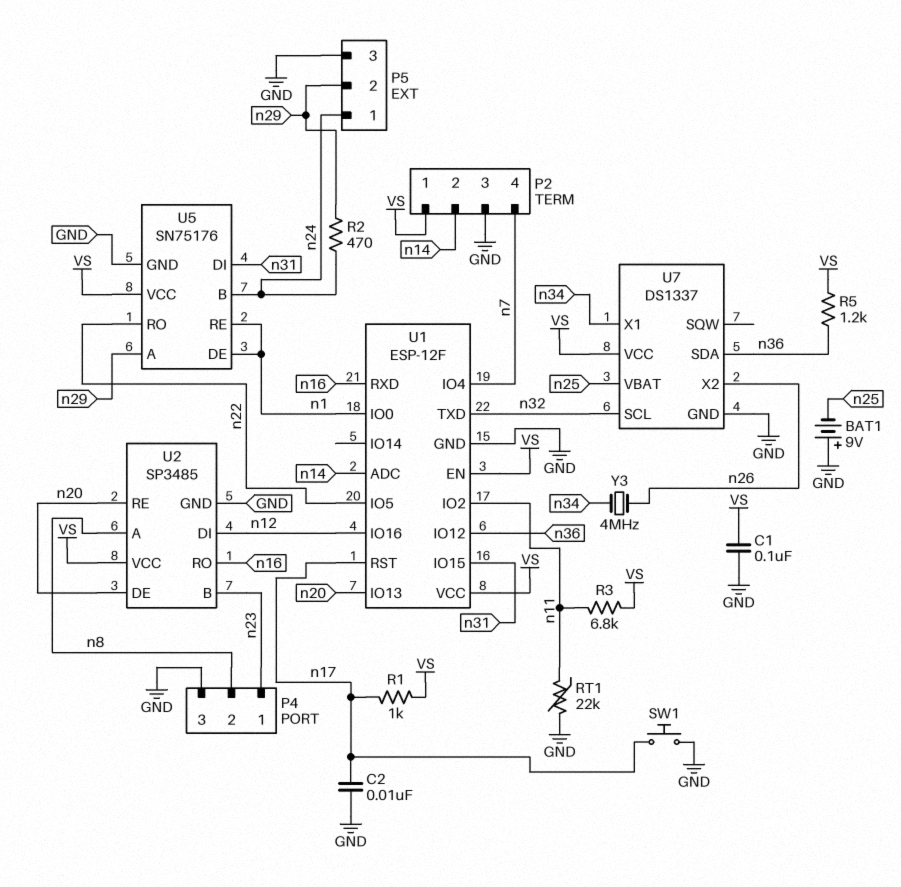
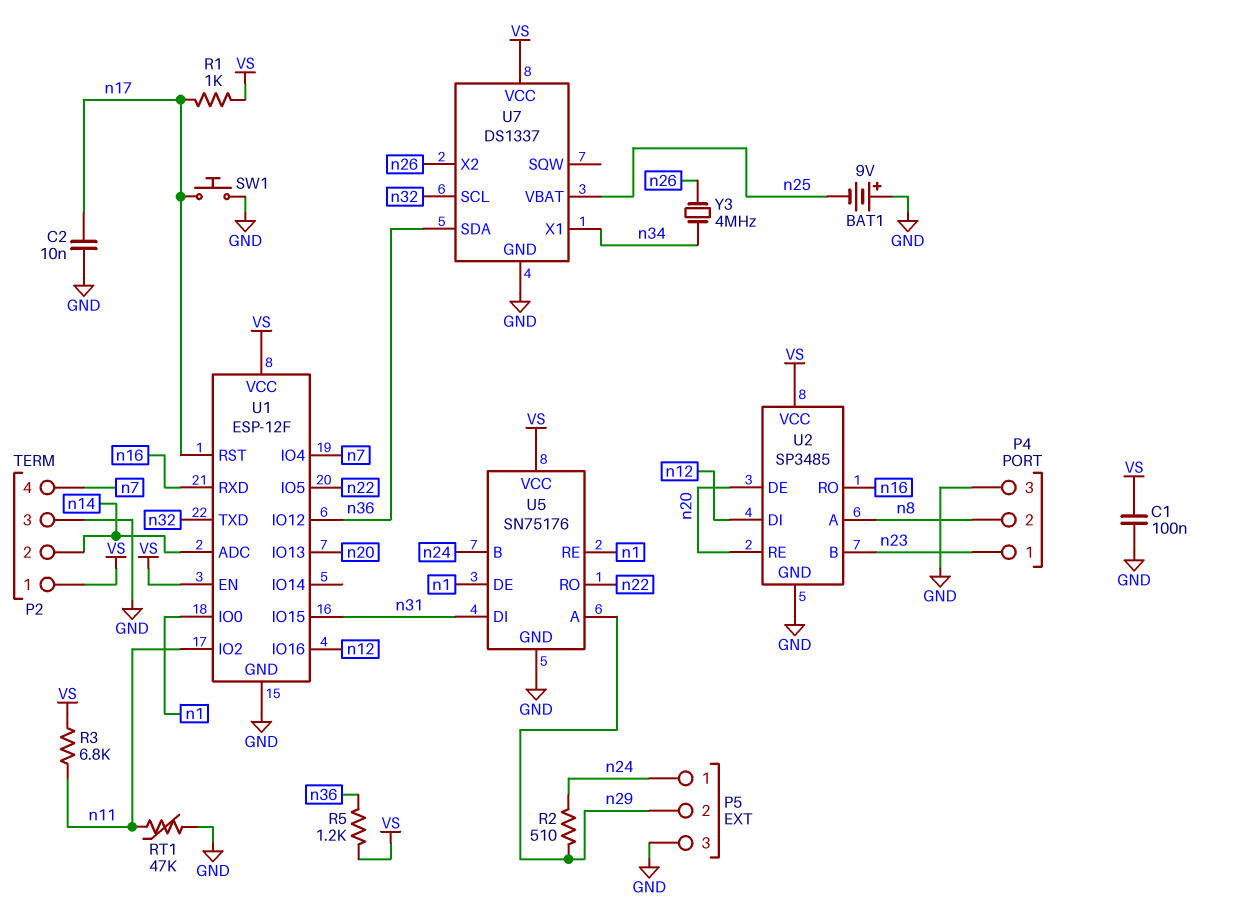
R2: 470 (n24, n29) -> 510 (n24, n29)
RT1: 22k (GND, n11) -> 47k (GND, n11)

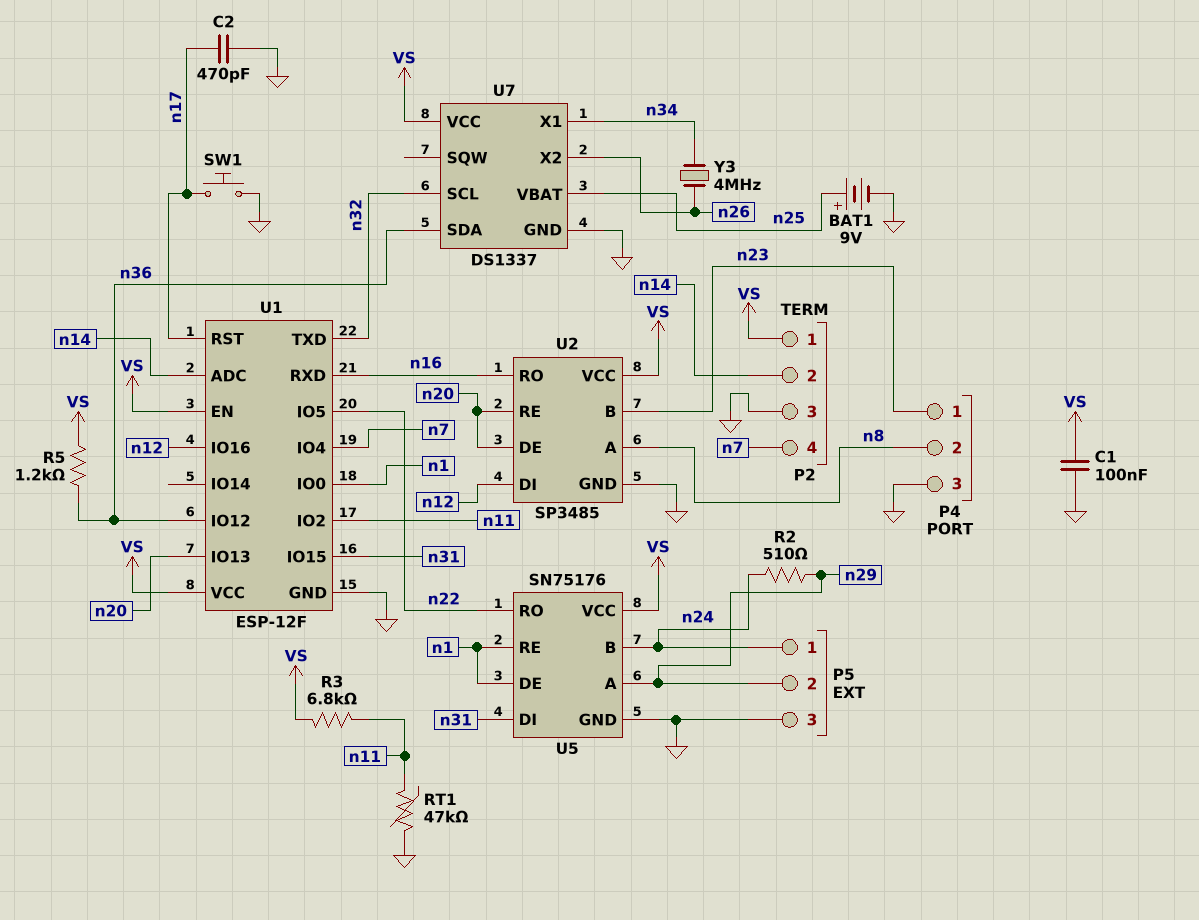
BAT1: 9V (plus GND, minus n25) -> 9V (plus n25, minus GND)
C2: 10nF (GND, n17) -> 470pF (GND, n17)
R1: 1k (VS, n17) -> none

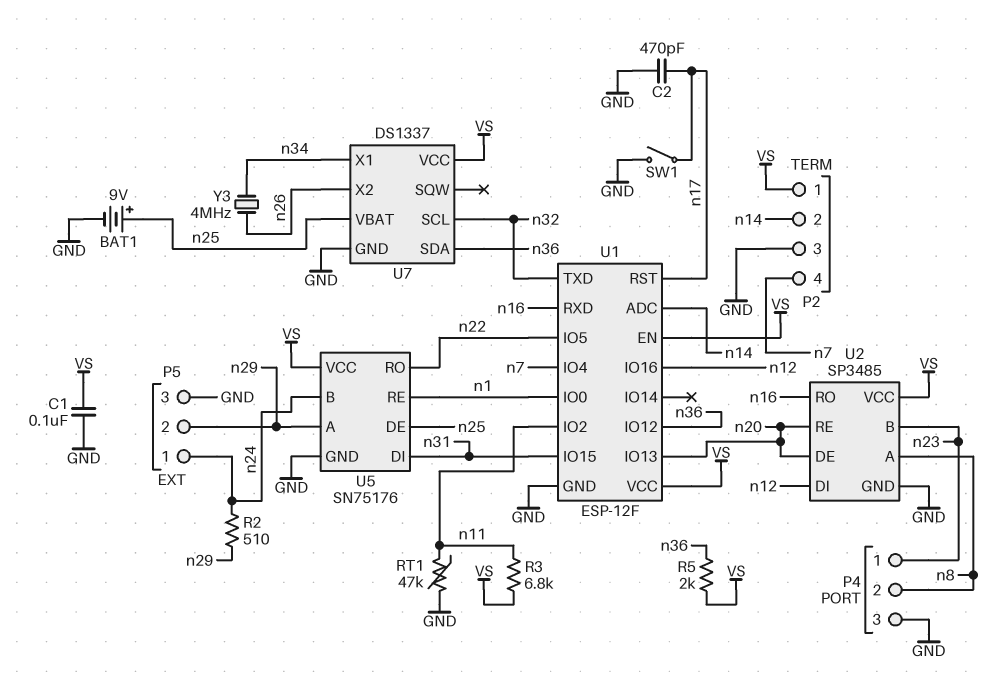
R5: 1.2k (VS, n36) -> 2k (VS, n36)
SW1: button (GND, n17) -> switch (GND, n17)
U5 pin DE: n1 -> n25

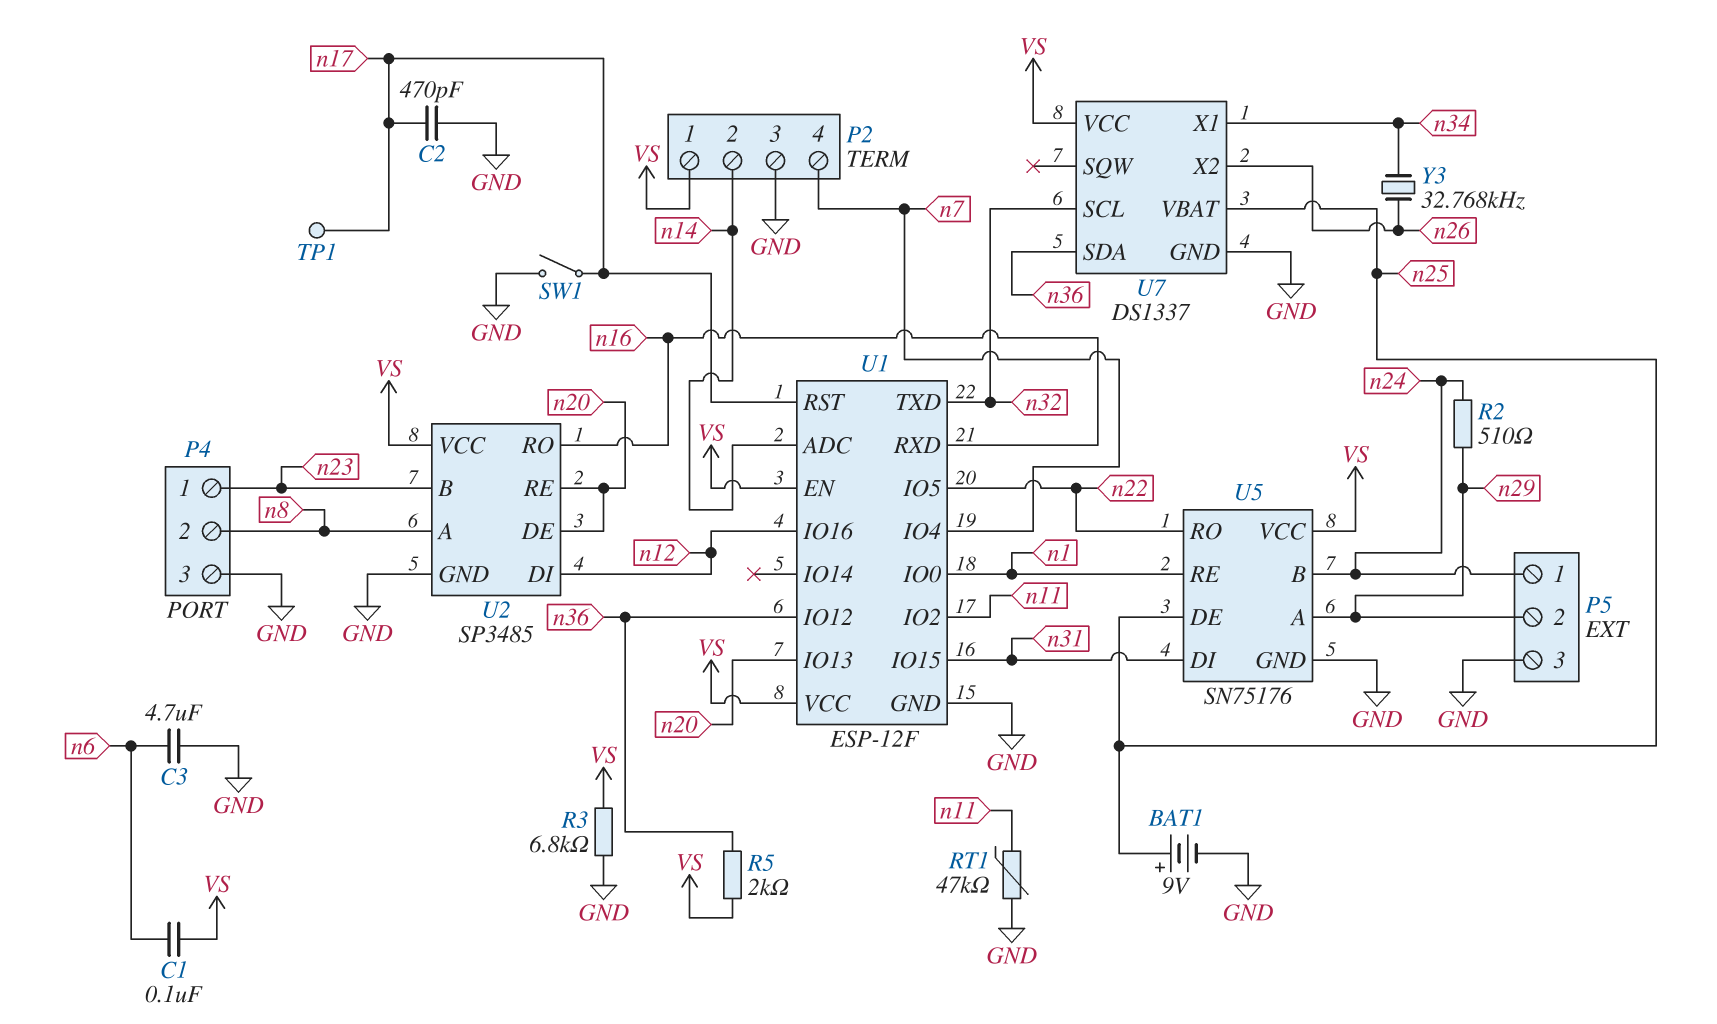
C1: 100nF (GND, VS) -> 100nF (VS, n6)
C3: none -> 4.7uF (GND, n6)
R3: 6.8k (VS, n11) -> 6.8k (GND, VS)
TP1: none -> test point (n17)
Y3: 4MHz (n26, n34) -> 32.768kHz (n26, n34)

